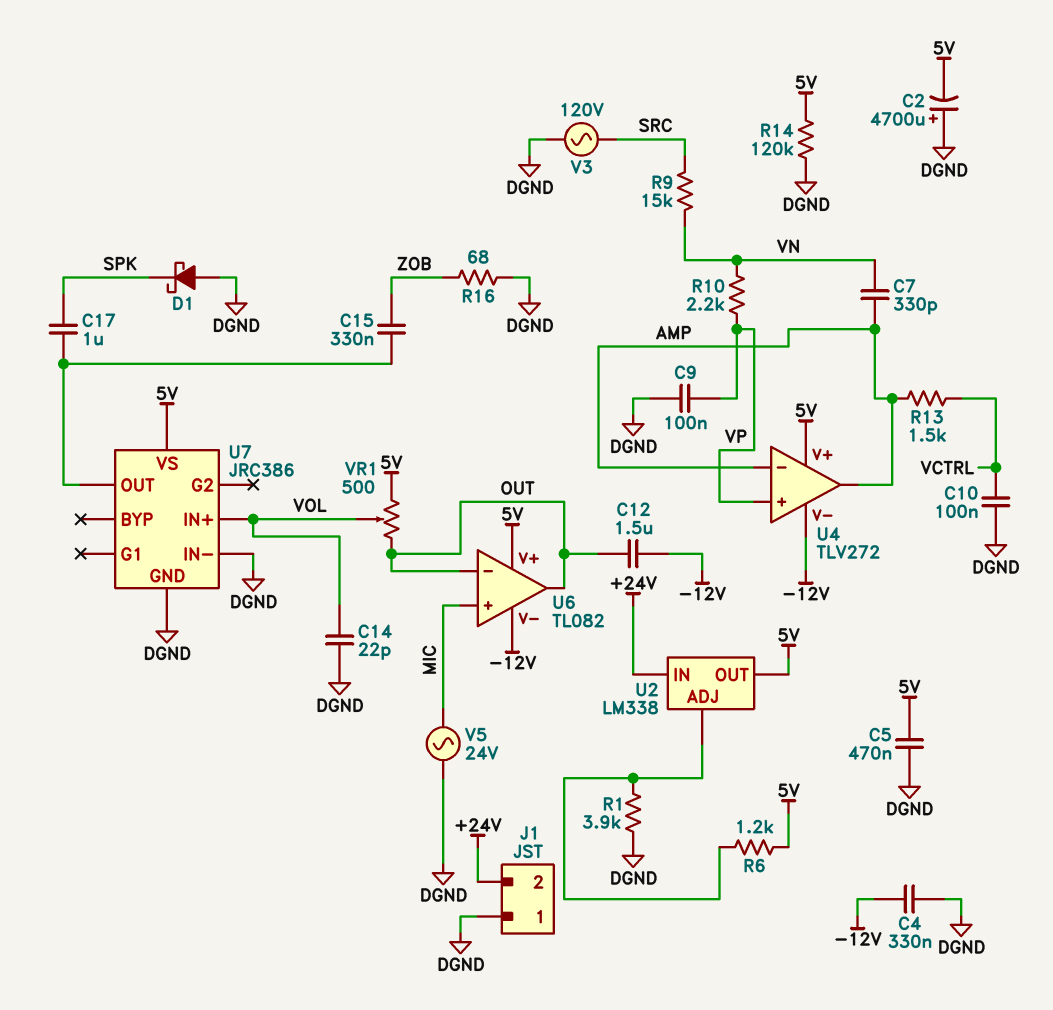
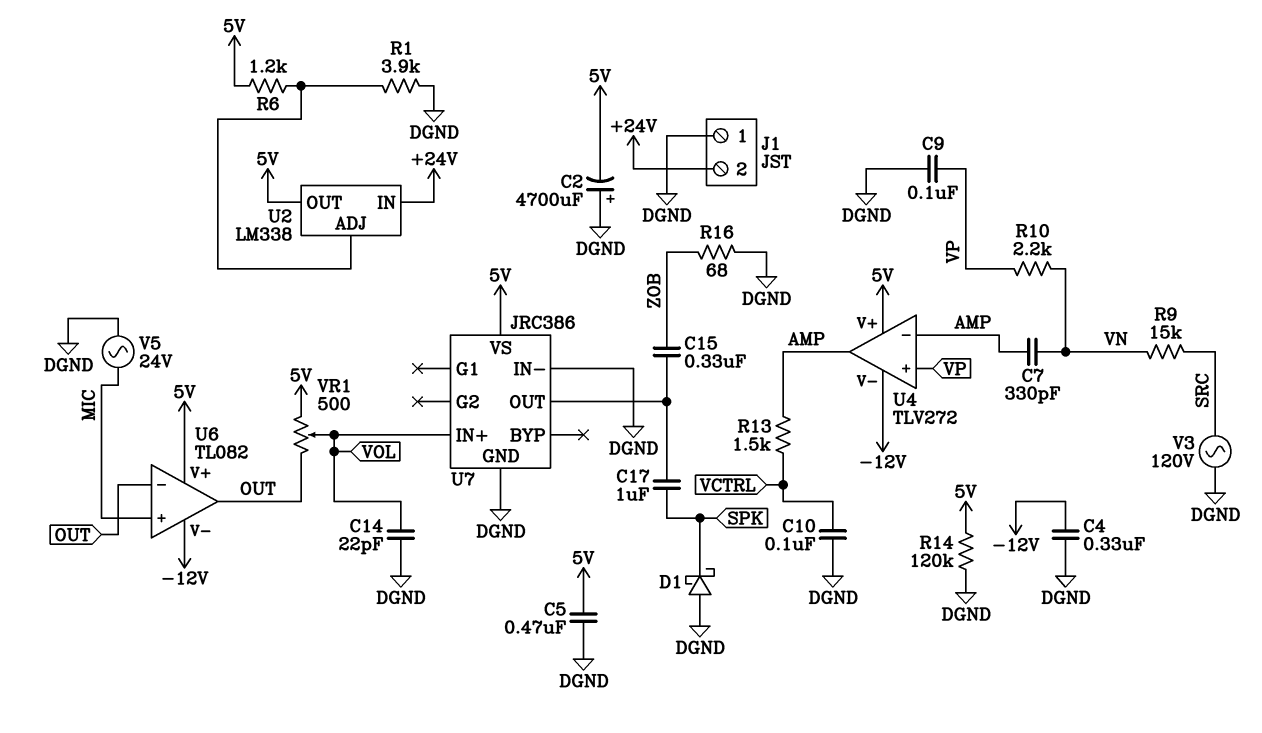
C12: 1.5uF (-12V, OUT) -> none

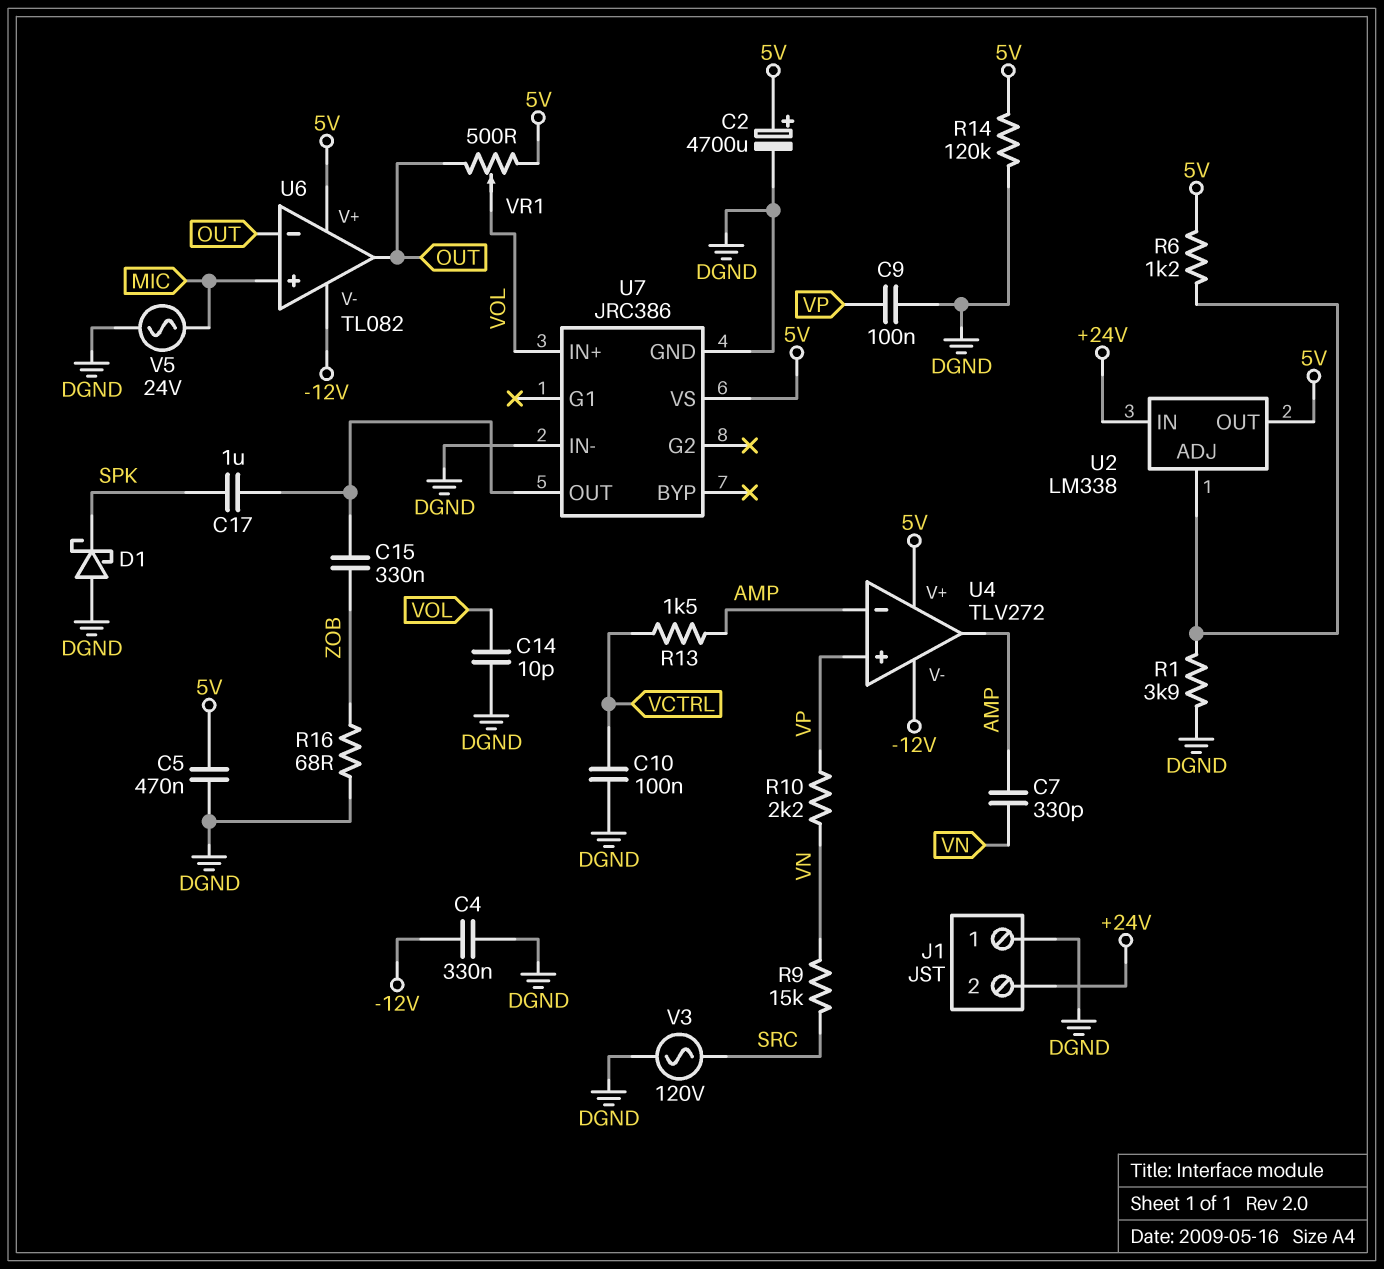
C2: 4700uF (plus DGND, minus 5V) -> 4700uF (plus 5V, minus DGND)
C14: 22pF (DGND, VOL) -> 10pF (DGND, VOL)

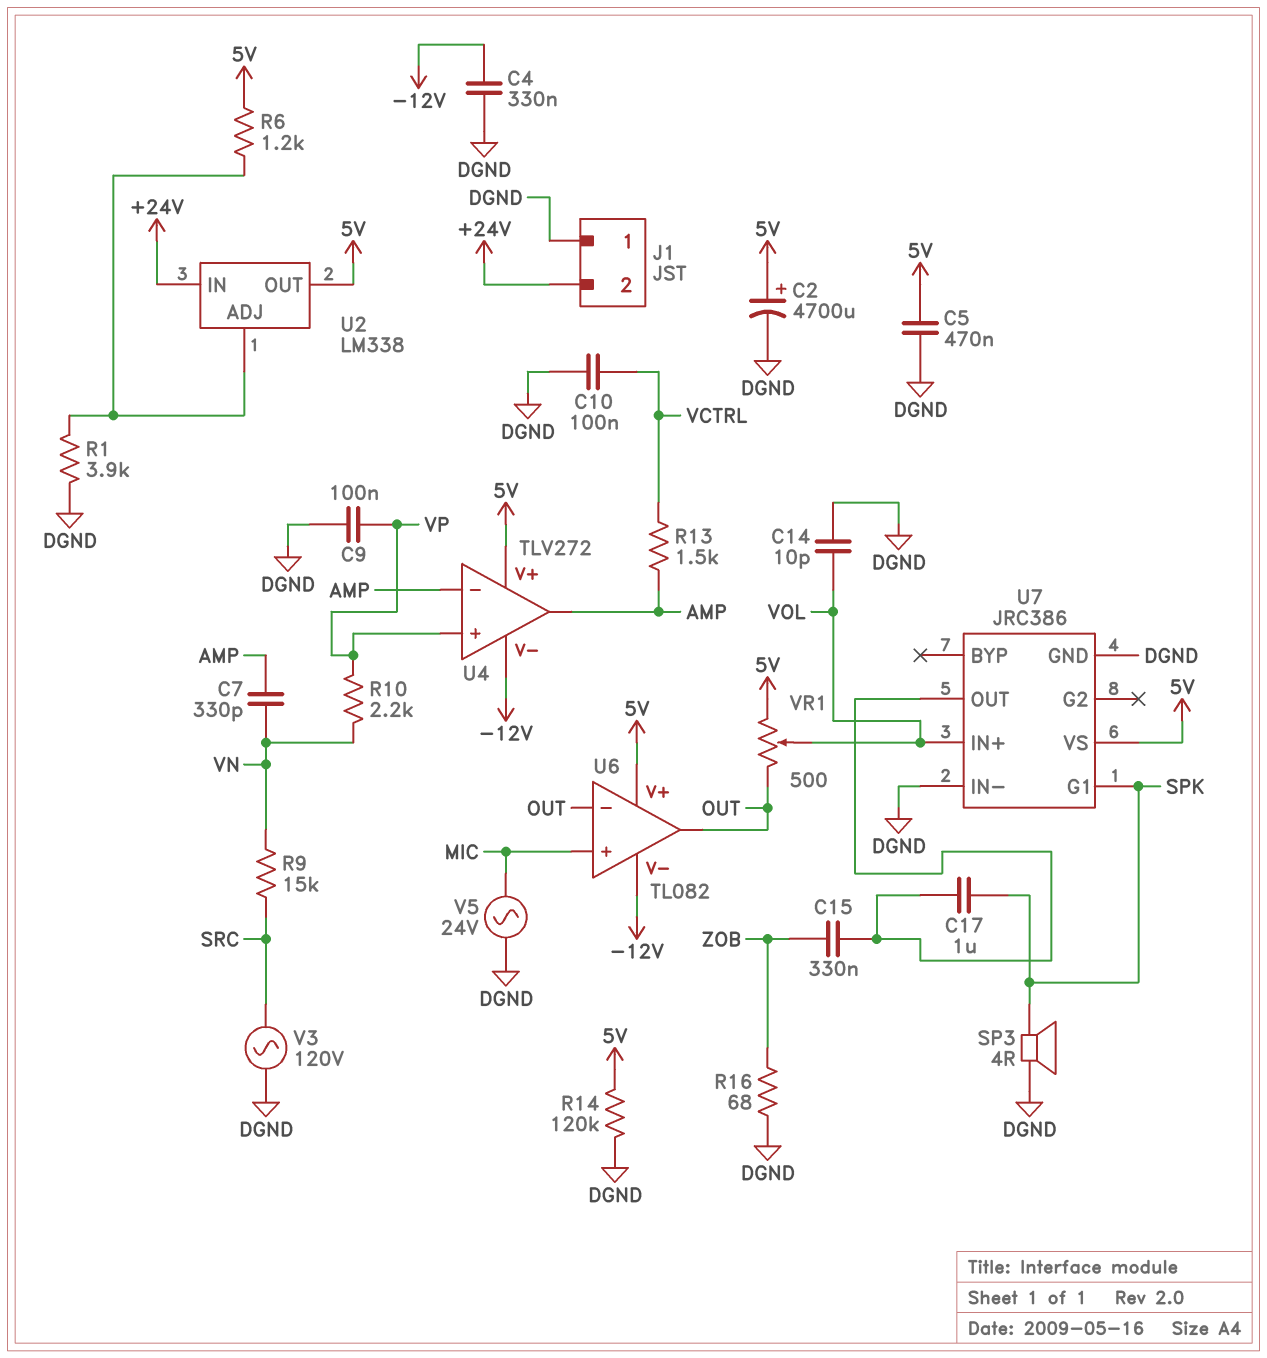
D1: schottky (A DGND, K SPK) -> none
SP3: none -> speaker 4R (DGND, SPK)
U7 pin G1: none -> SPK

